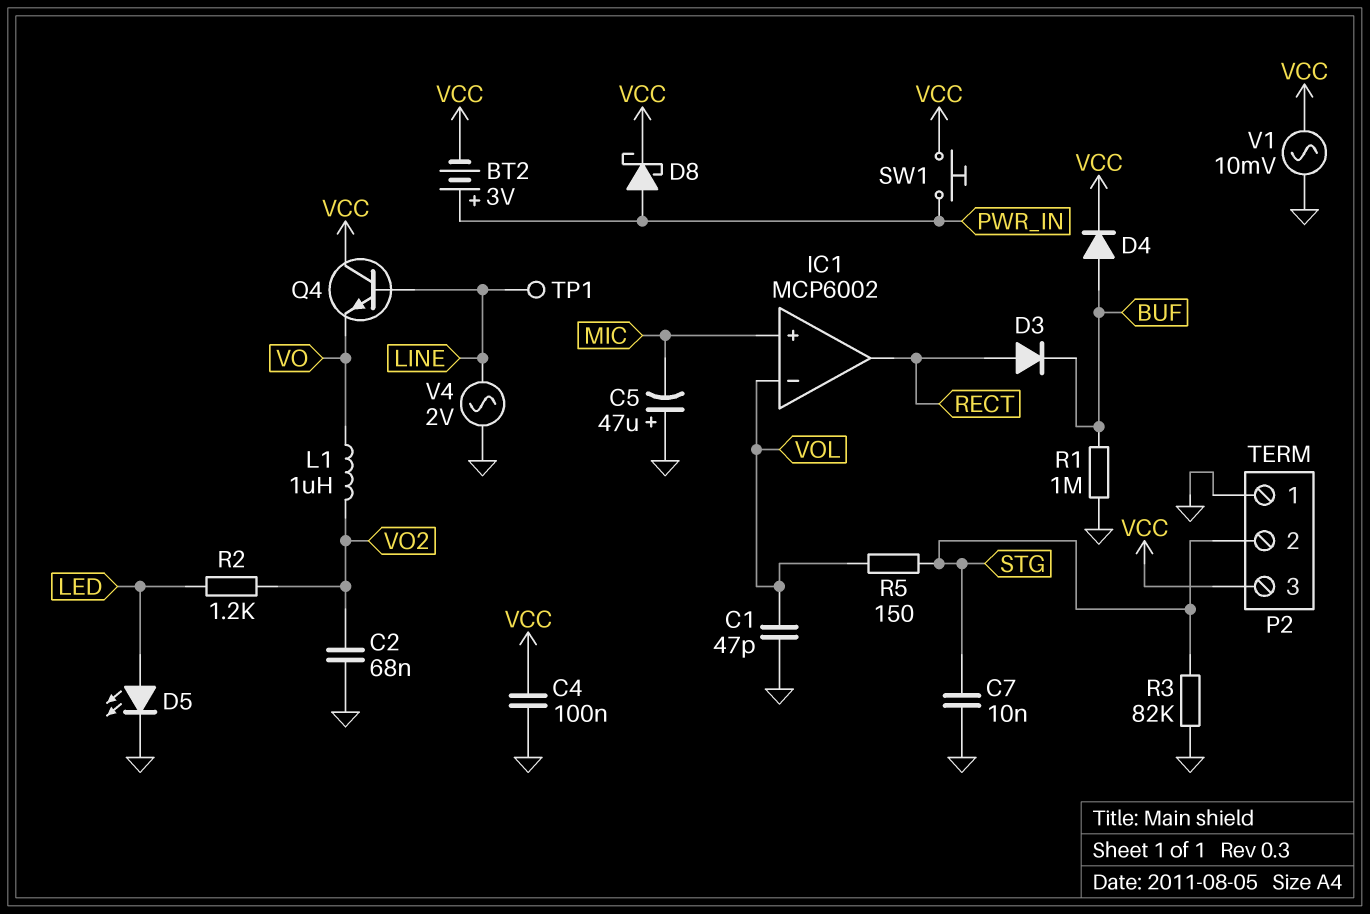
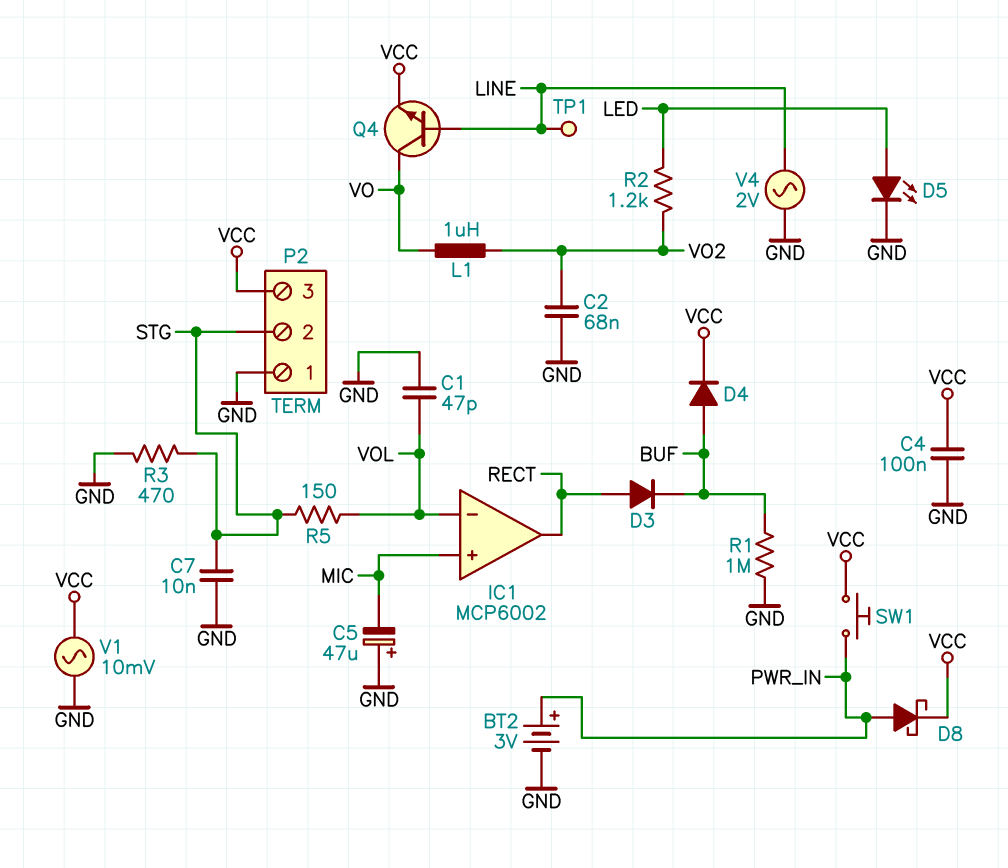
BT2: 3V (plus PWR_IN, minus VCC) -> 3V (plus PWR_IN, minus GND)
Q4: NPN (B LINE, C VCC, E VO) -> NPN (B LINE, C VO, E VCC)
R3: 82k (GND, STG) -> 470 (GND, STG)

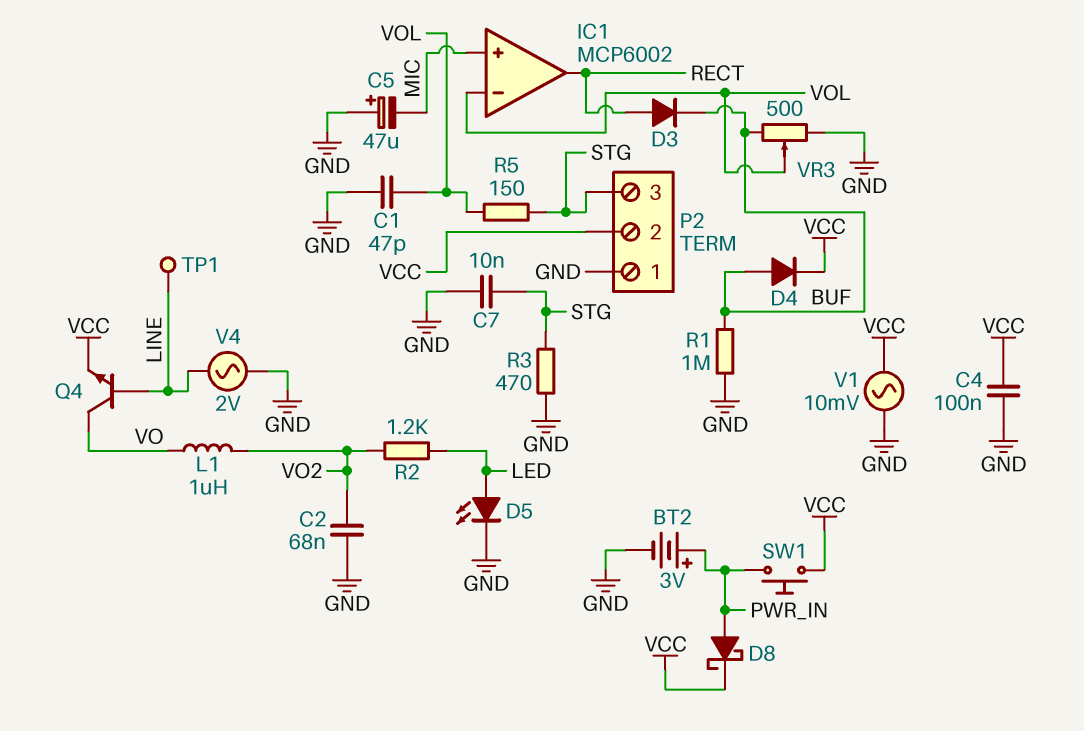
P2 pin 2: STG -> VCC
P2 pin 3: VCC -> STG
VR3: none -> 500 (BUF, GND, wiper VOL)

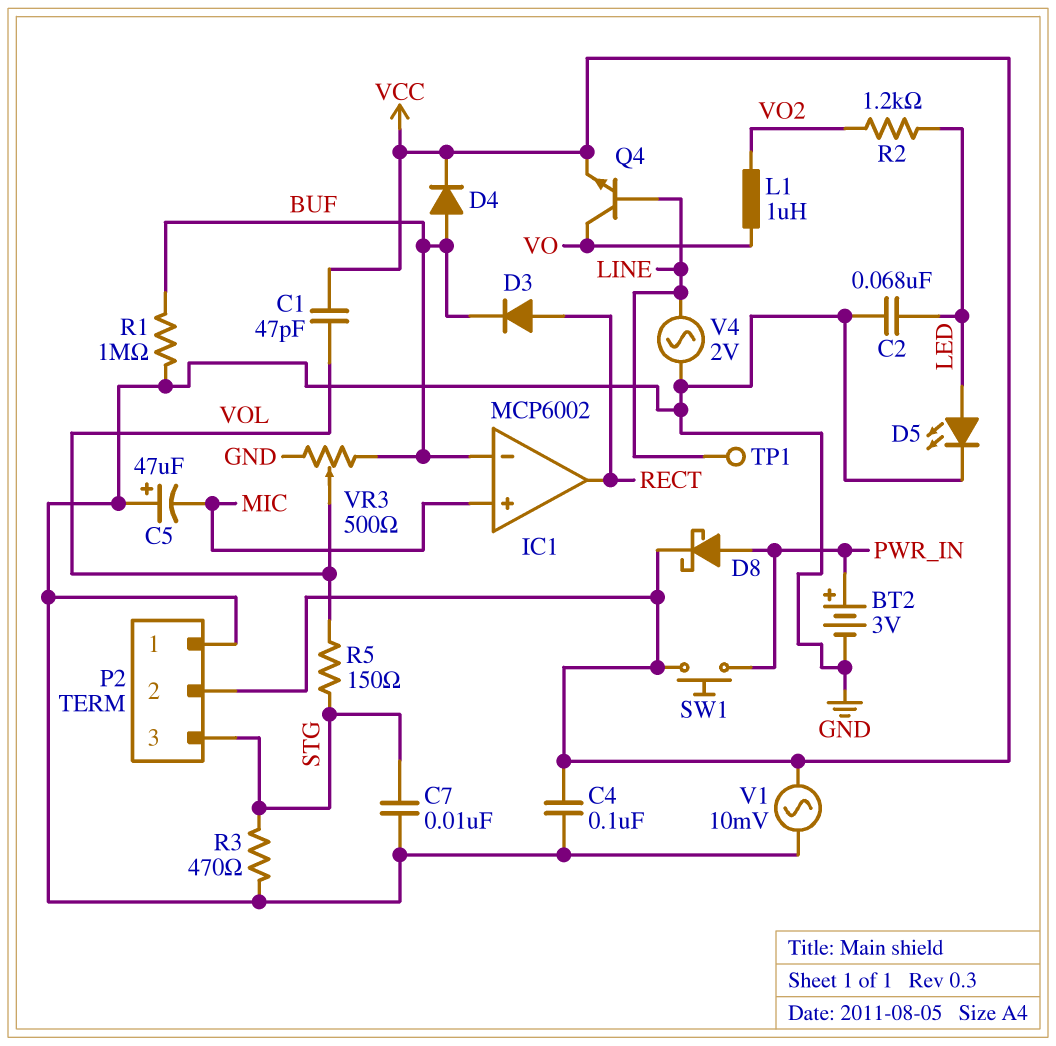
C1: 47pF (GND, VOL) -> 47pF (VCC, VOL)
C2: 68nF (GND, VO2) -> 68nF (GND, LED)
IC1 pin in-: VOL -> BUF

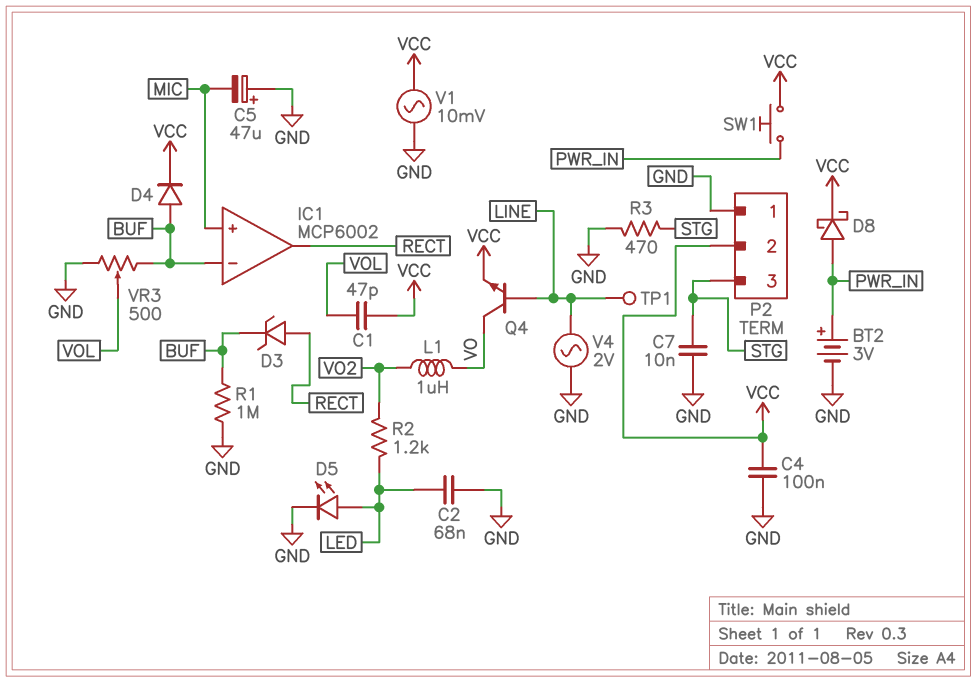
D3: diode (A RECT, K BUF) -> zener (A RECT, K BUF)
R5: 150 (STG, VOL) -> none

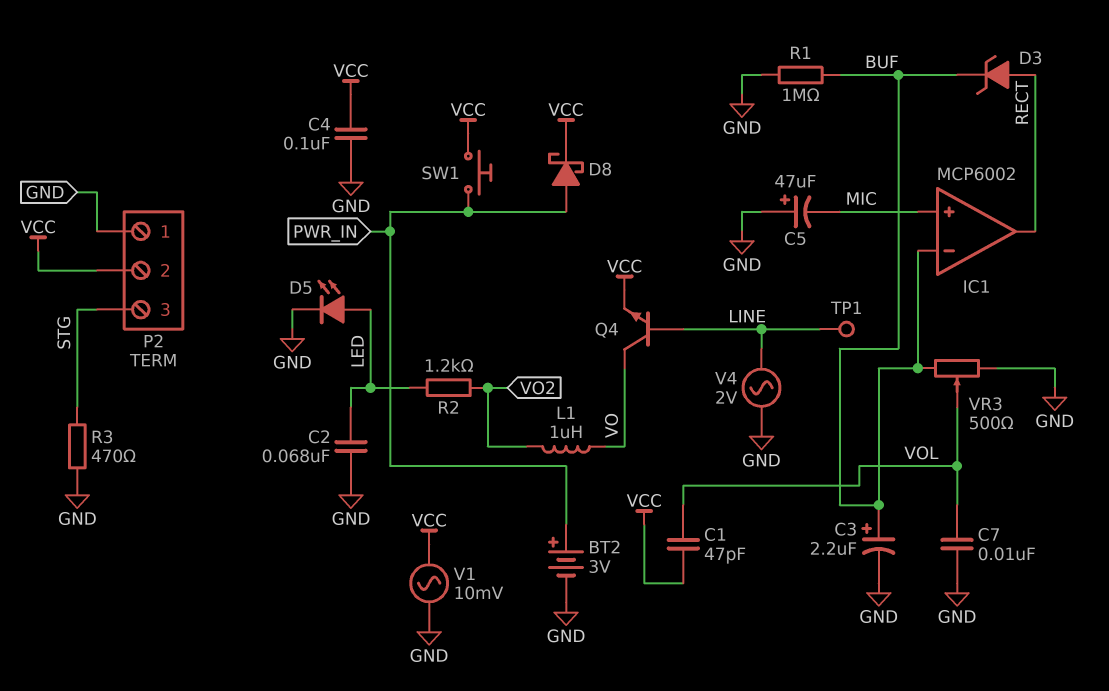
C3: none -> 2.2uF (plus BUF, minus GND)
C7: 10nF (GND, STG) -> 10nF (GND, VOL)
D4: diode (A BUF, K VCC) -> none

